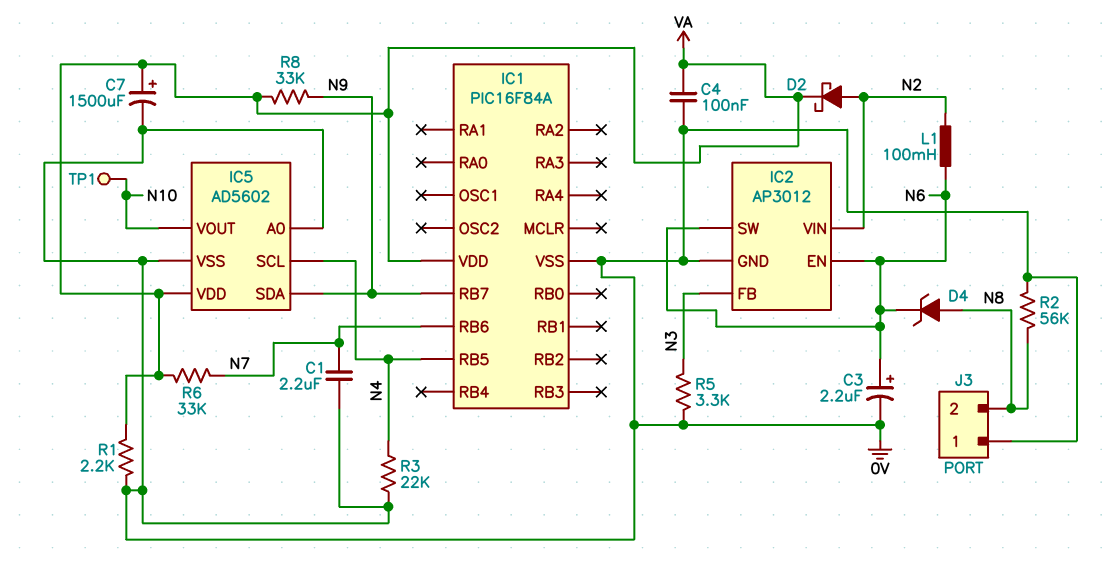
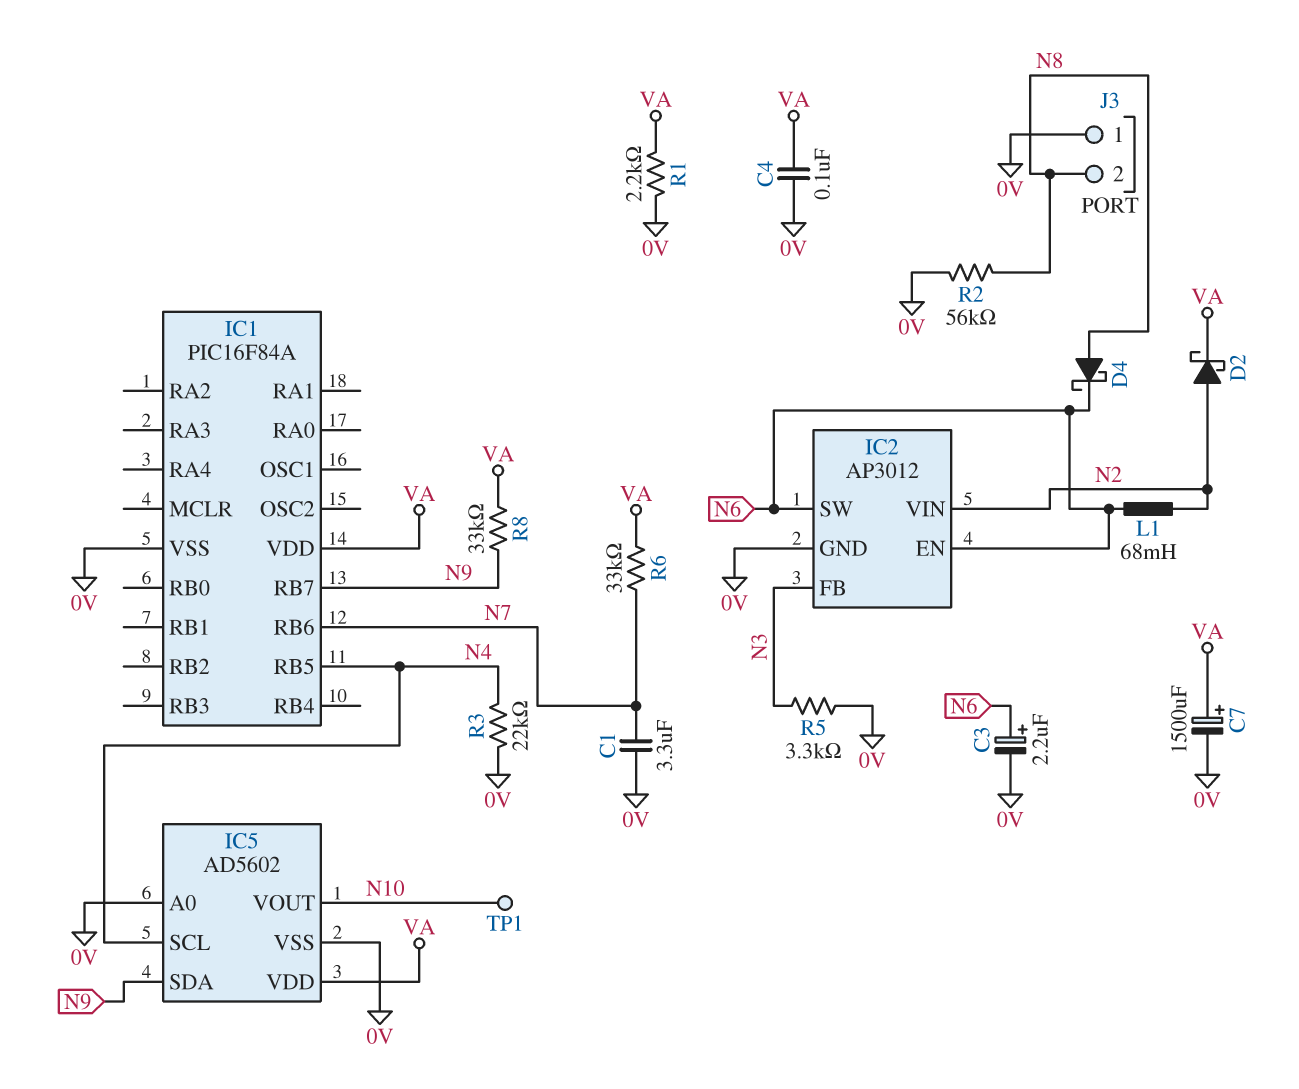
C1: 2.2uF (0V, N7) -> 3.3uF (0V, N7)
D4: zener (A N8, K N6) -> schottky (A N8, K N6)
L1: 100mH (N2, N6) -> 68mH (N2, N6)

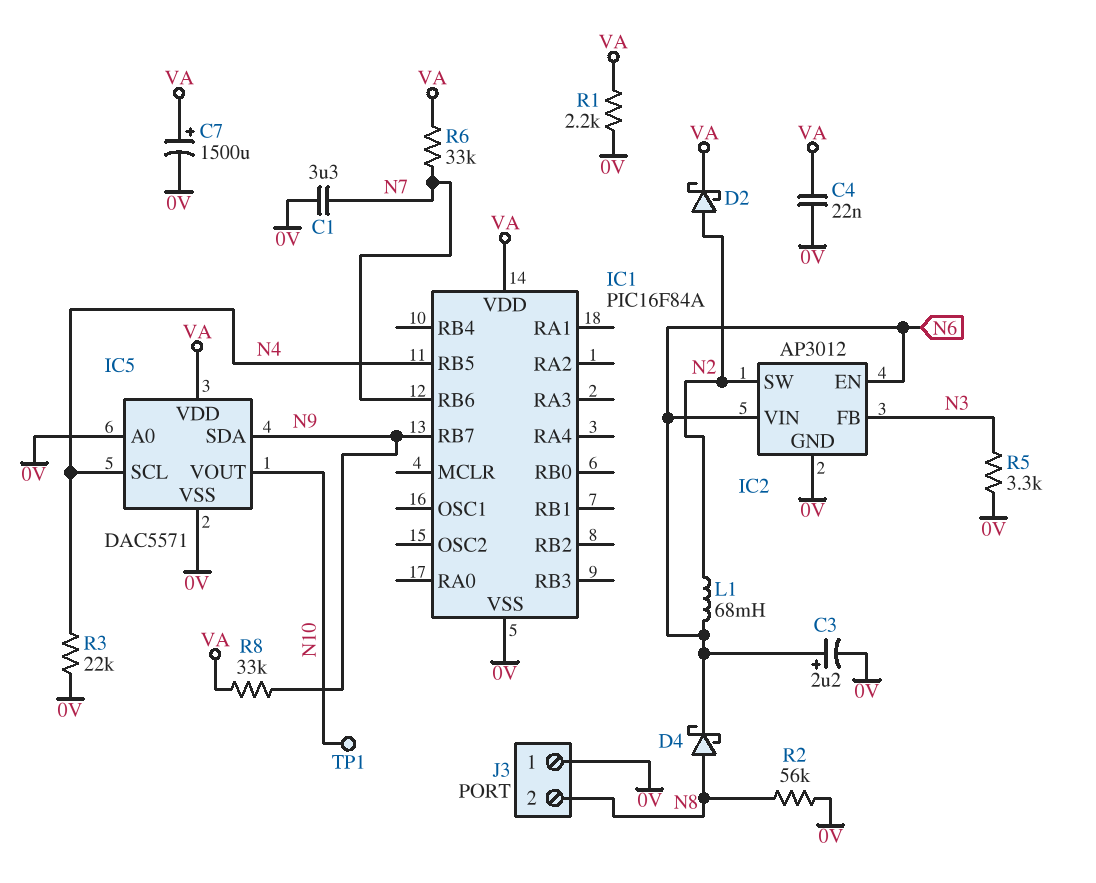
C4: 100nF (0V, VA) -> 22nF (0V, VA)
IC2 pin SW: N6 -> N2
IC2 pin VIN: N2 -> N6
IC5: AD5602 -> DAC5571

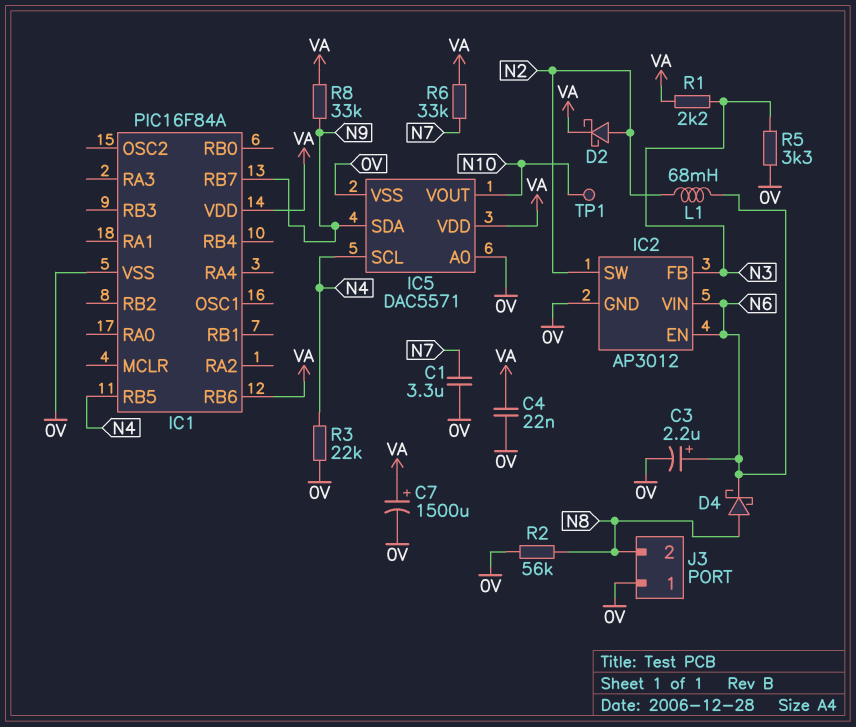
IC1 pin RB6: N7 -> VA
R1: 2.2k (0V, VA) -> 2.2k (N3, VA)

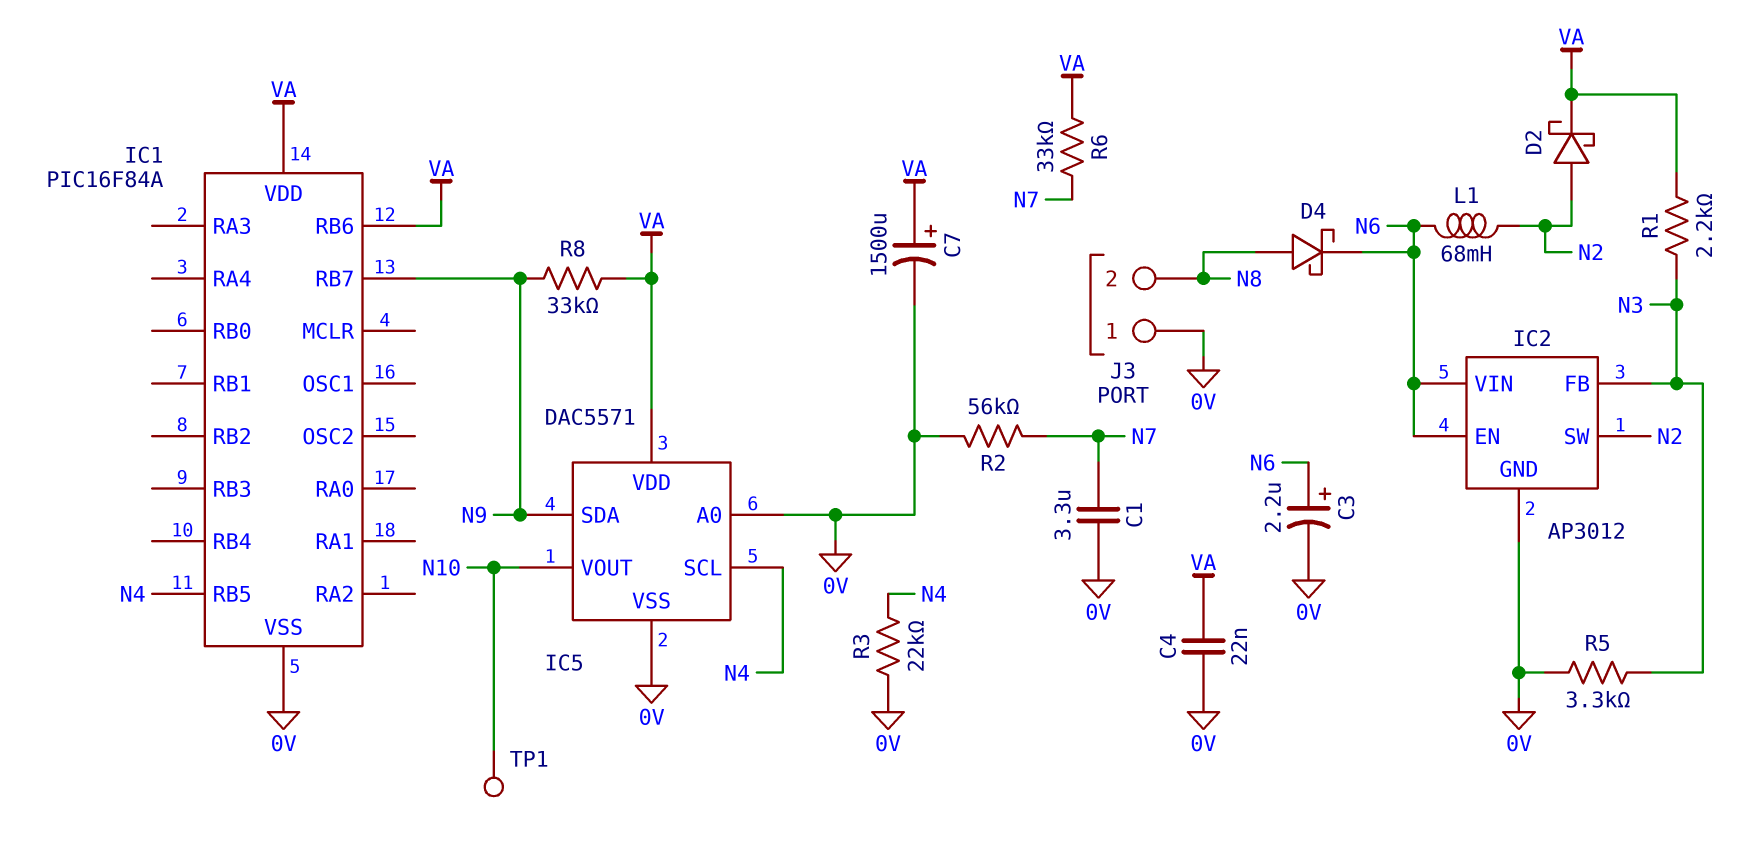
R2: 56k (0V, N8) -> 56k (0V, N7)

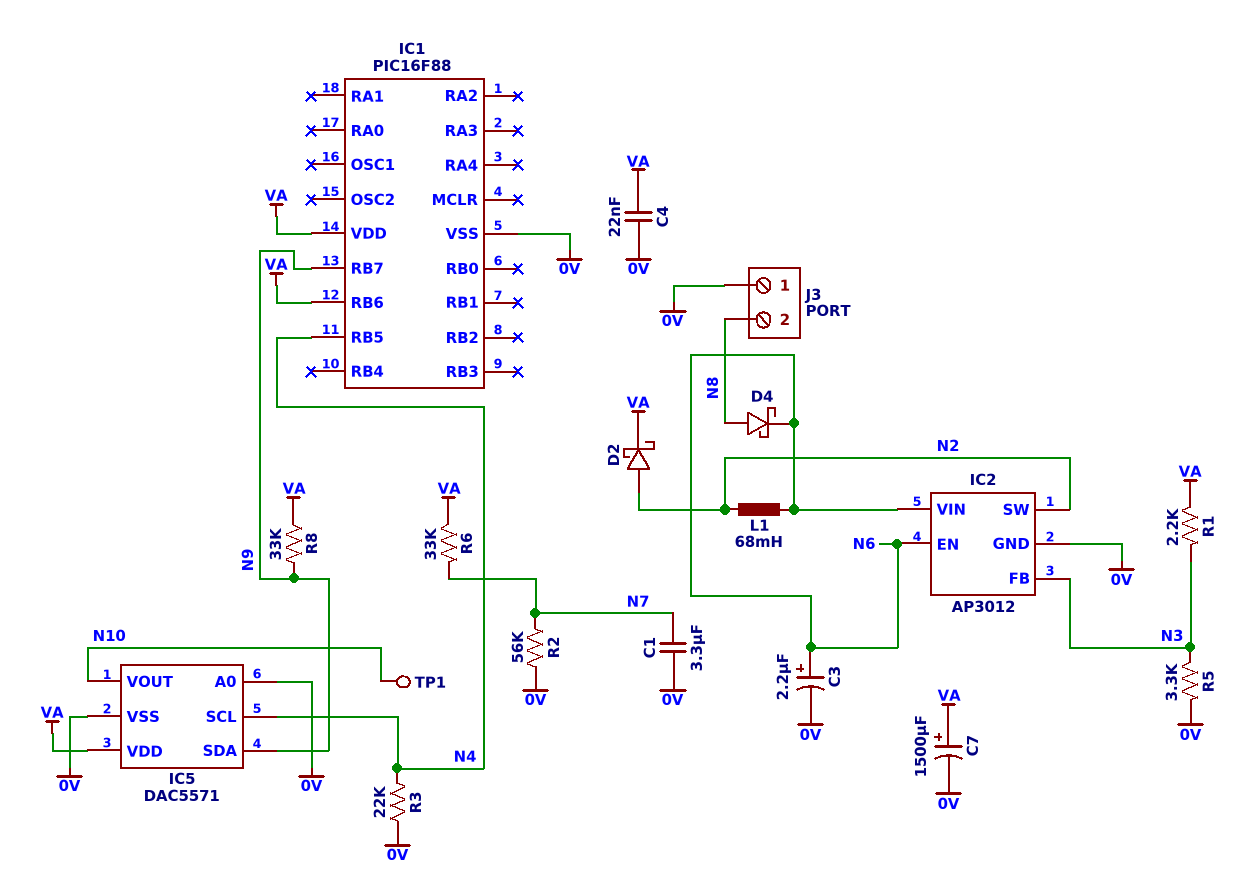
IC1: PIC16F84A -> PIC16F88

